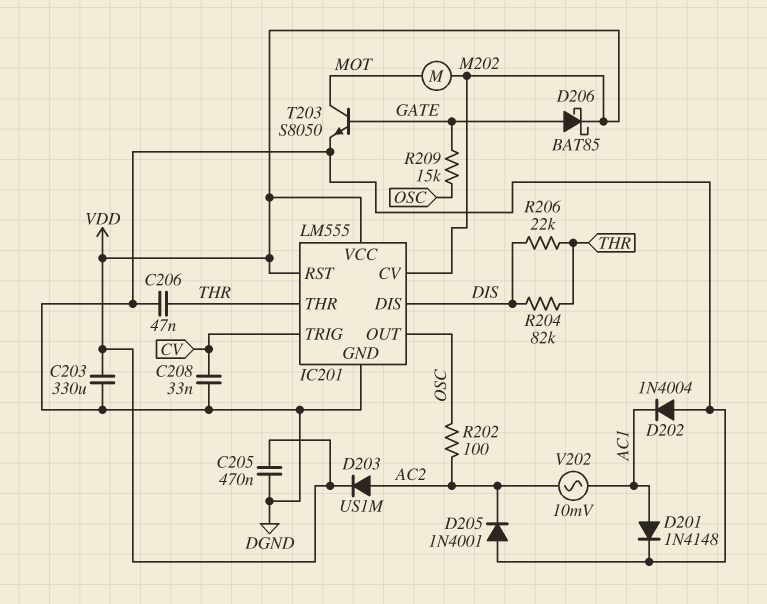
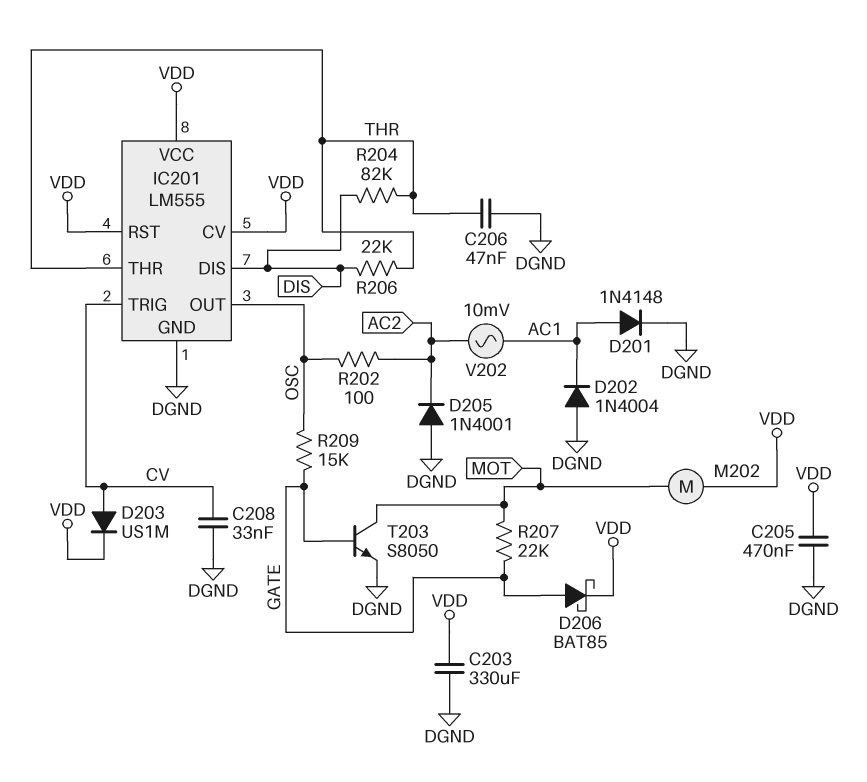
D203: diode US1M (A AC2, K VDD) -> diode US1M (A CV, K VDD)
R207: none -> 22k (GATE, MOT)

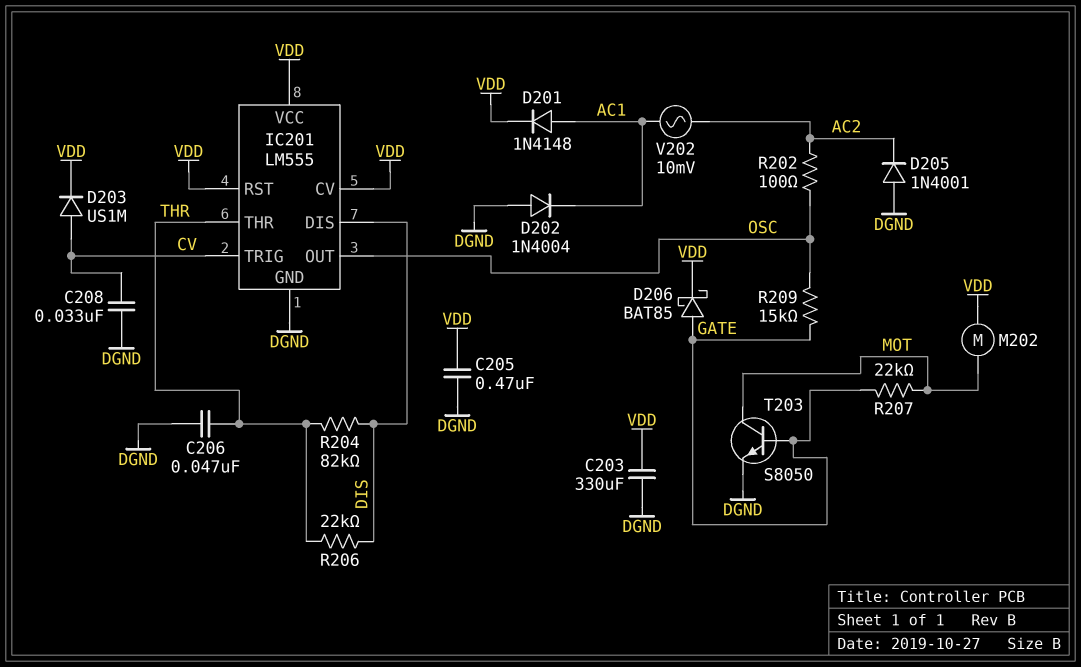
D201: diode 1N4148 (A AC1, K DGND) -> diode 1N4148 (A AC1, K VDD)

